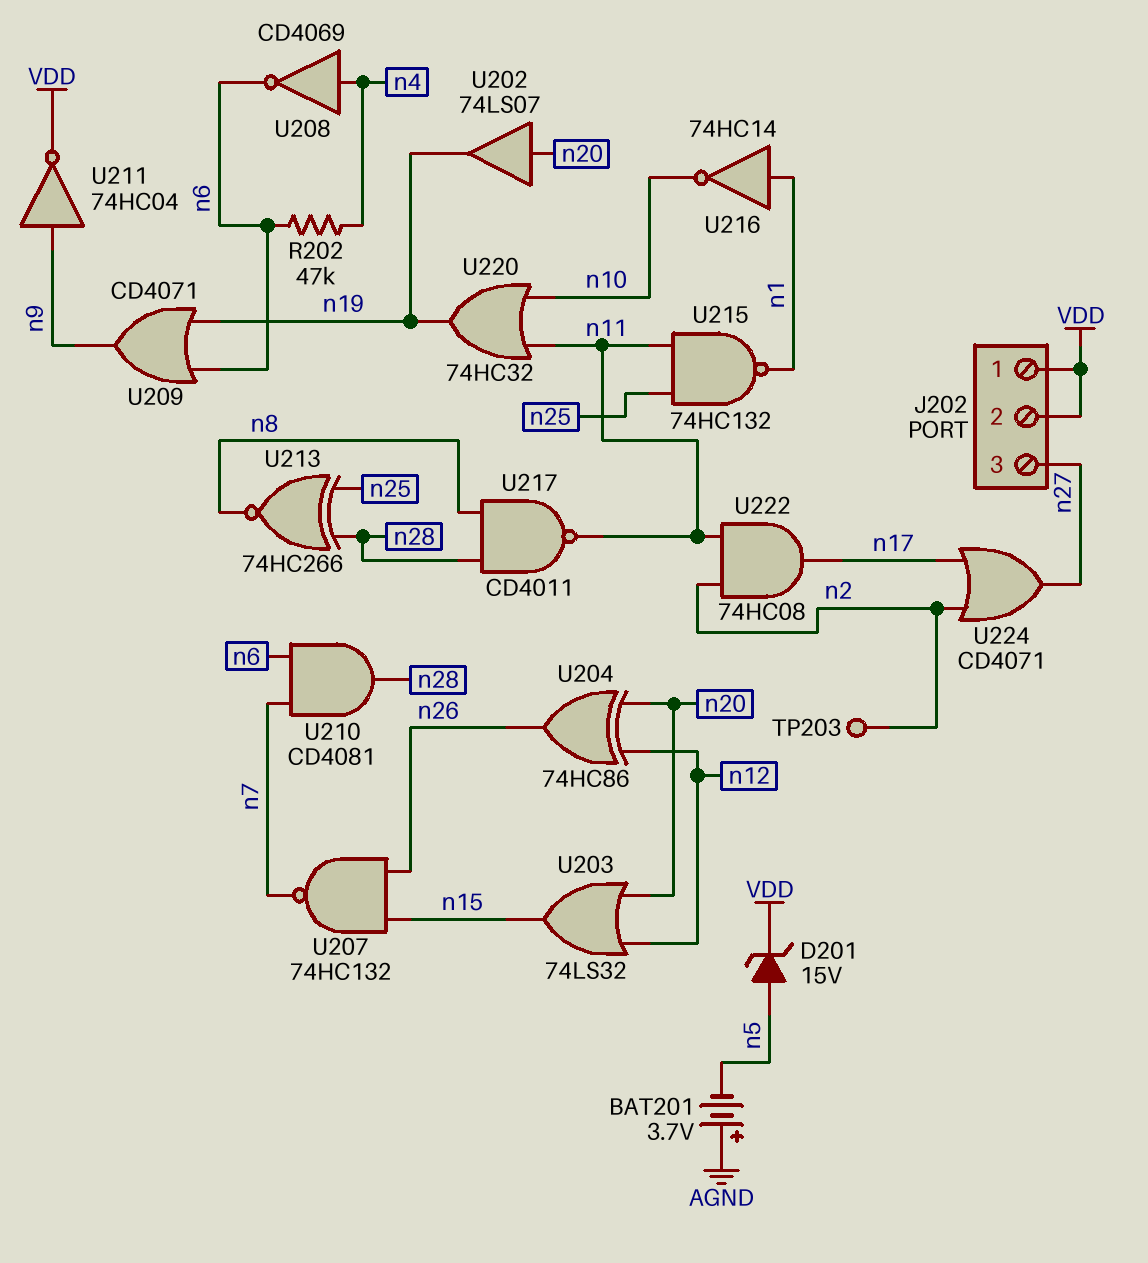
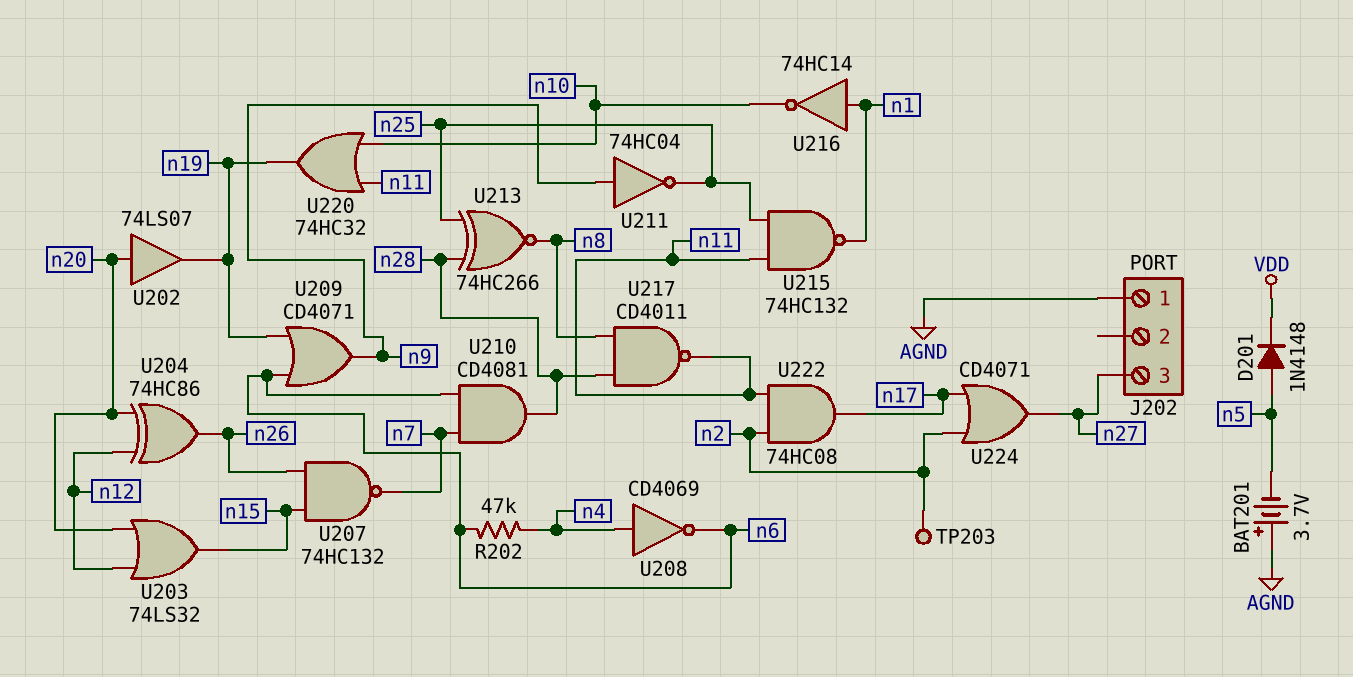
D201: zener 15V (A n5, K VDD) -> diode 1N4148 (A n5, K VDD)
J202 pin 1: VDD -> AGND
J202 pin 2: VDD -> none
U211: NOT 74HC04 (in n9, out VDD) -> NOT 74HC04 (in n9, out n25)

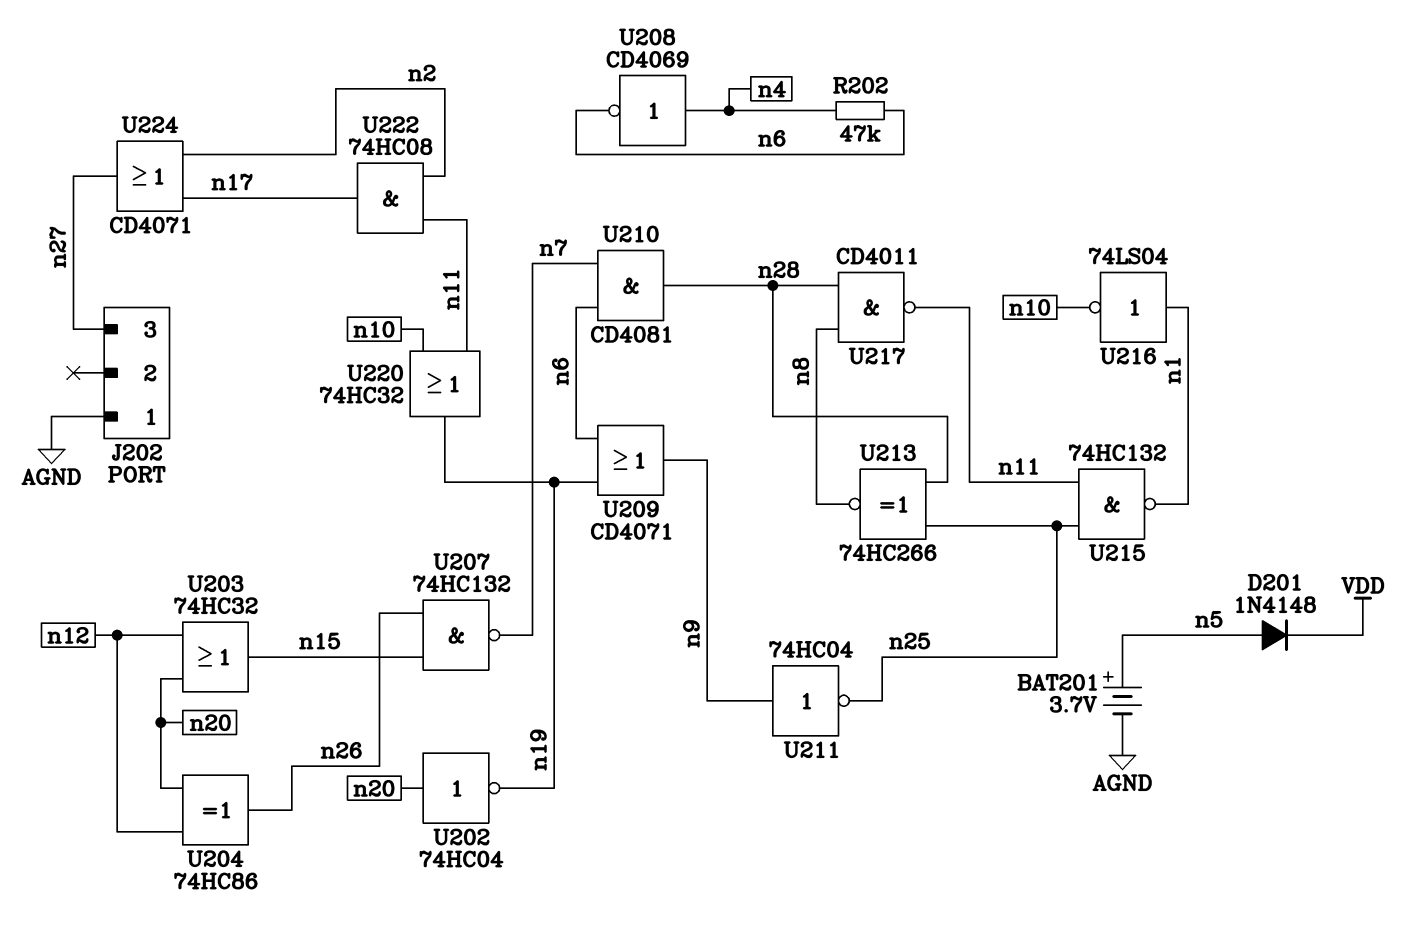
BAT201: 3.7V (plus AGND, minus n5) -> 3.7V (plus n5, minus AGND)
TP203: test point (n2) -> none
U202: buffer 74LS07 (in n20, out n19) -> NOT 74HC04 (in n20, out n19)
U203: OR 74LS32 (in n12, in n20, out n15) -> OR 74HC32 (in n12, in n20, out n15)
U216: NOT 74HC14 (in n1, out n10) -> NOT 74LS04 (in n1, out n10)

